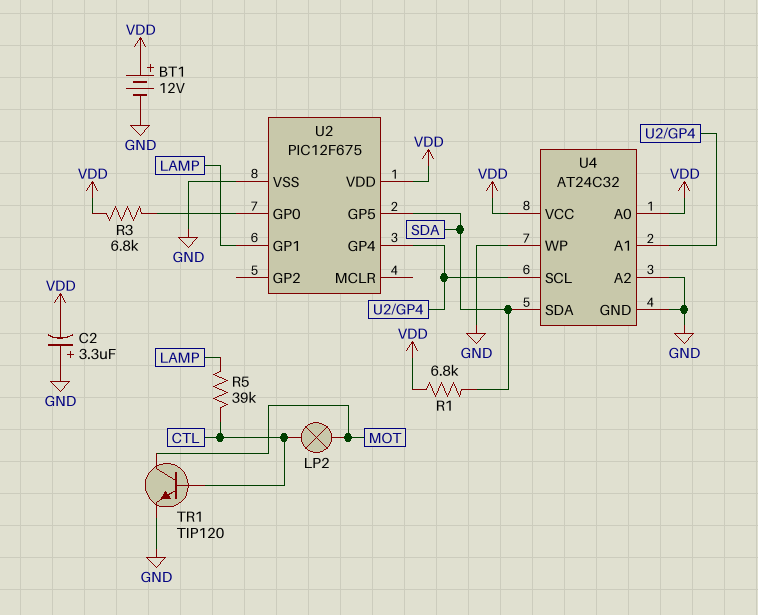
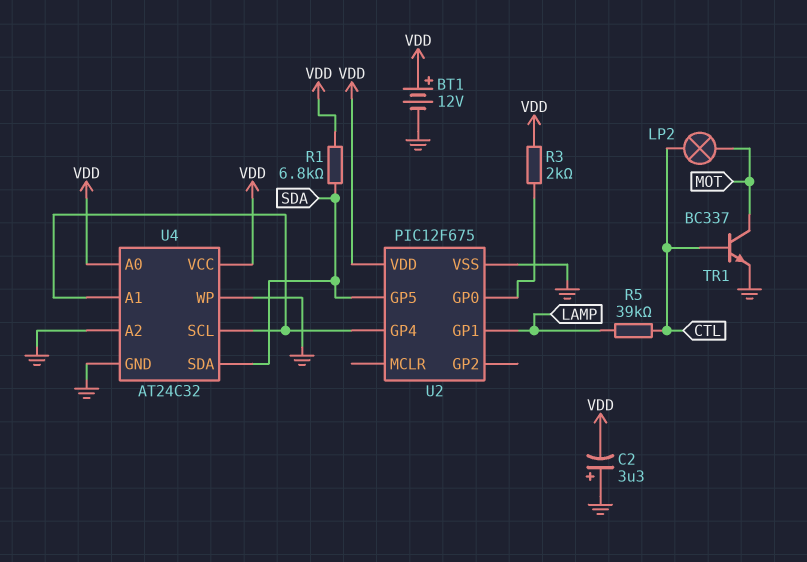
R3: 6.8k (U2/GP0, VDD) -> 2k (U2/GP0, VDD)
TR1: NPN TIP120 (B CTL, C MOT, E GND) -> NPN BC337 (B CTL, C MOT, E GND)

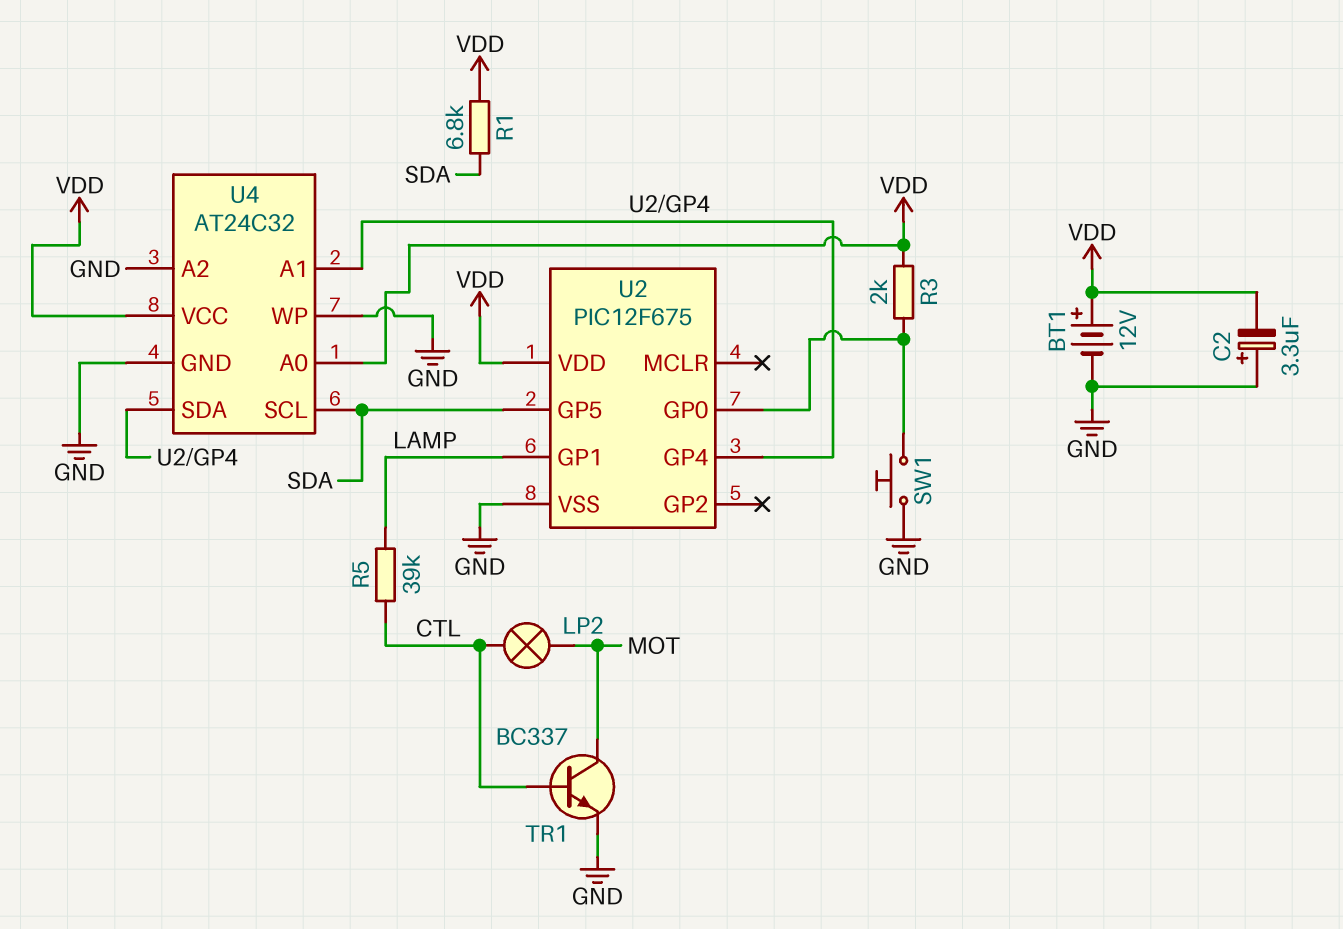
SW1: none -> button (GND, U2/GP0)
U4 pin SCL: U2/GP4 -> SDA
U4 pin SDA: SDA -> U2/GP4

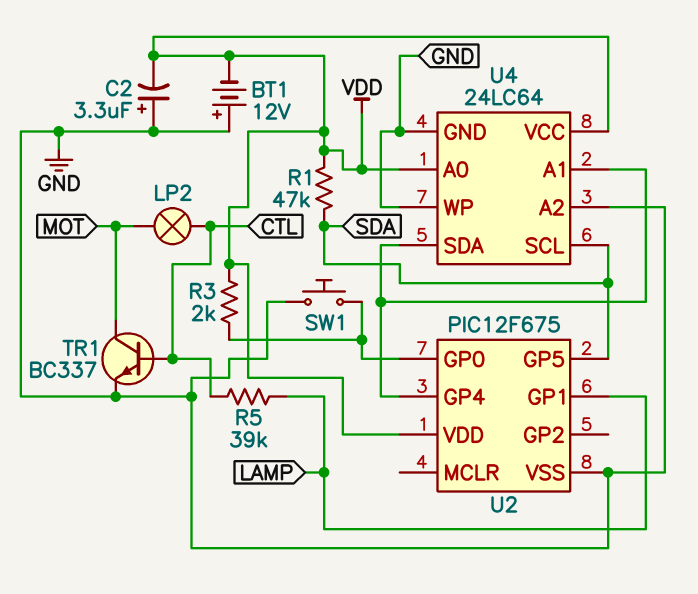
BT1: 12V (plus VDD, minus GND) -> 12V (plus GND, minus VDD)
R1: 6.8k (SDA, VDD) -> 47k (SDA, VDD)
U4: AT24C32 -> 24LC64

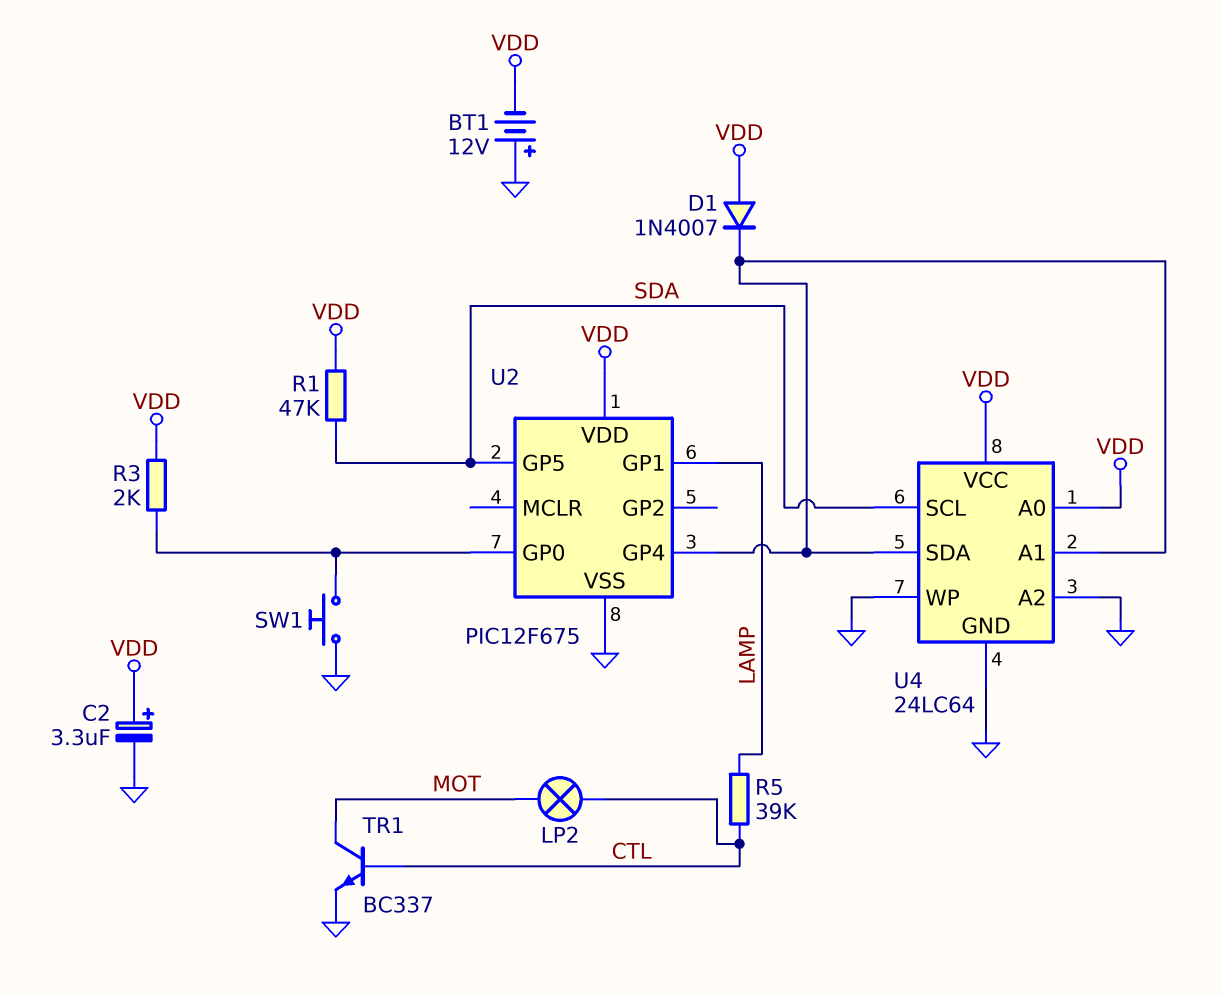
C2: 3.3uF (plus GND, minus VDD) -> 3.3uF (plus VDD, minus GND)
D1: none -> diode 1N4007 (A VDD, K U2/GP4)

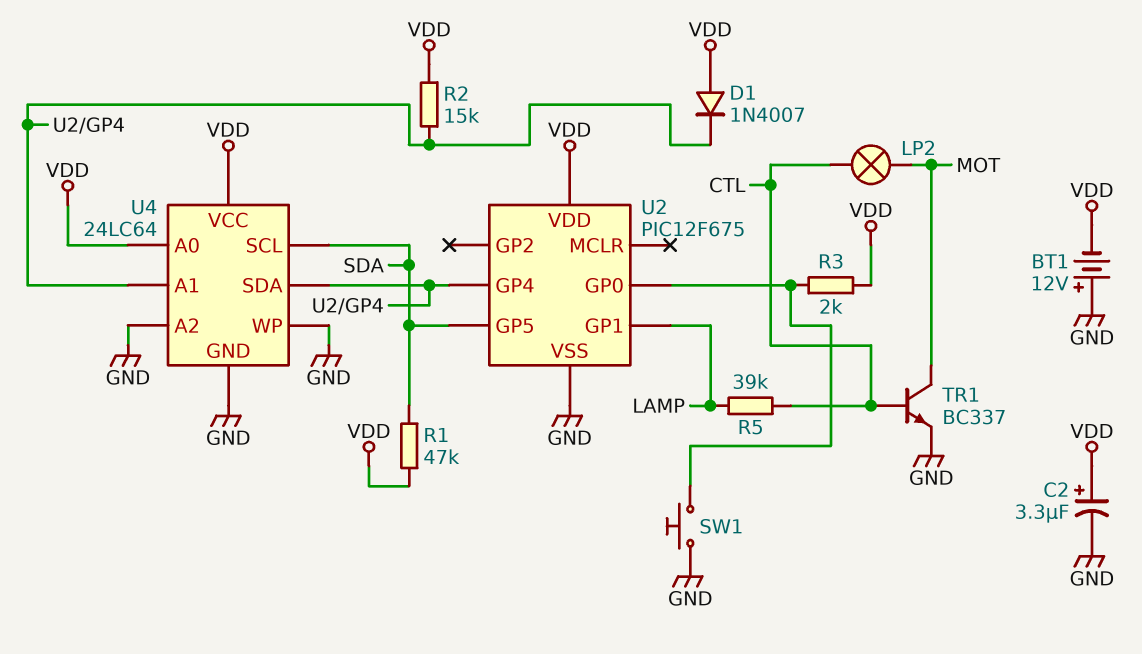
R2: none -> 15k (U2/GP4, VDD)

